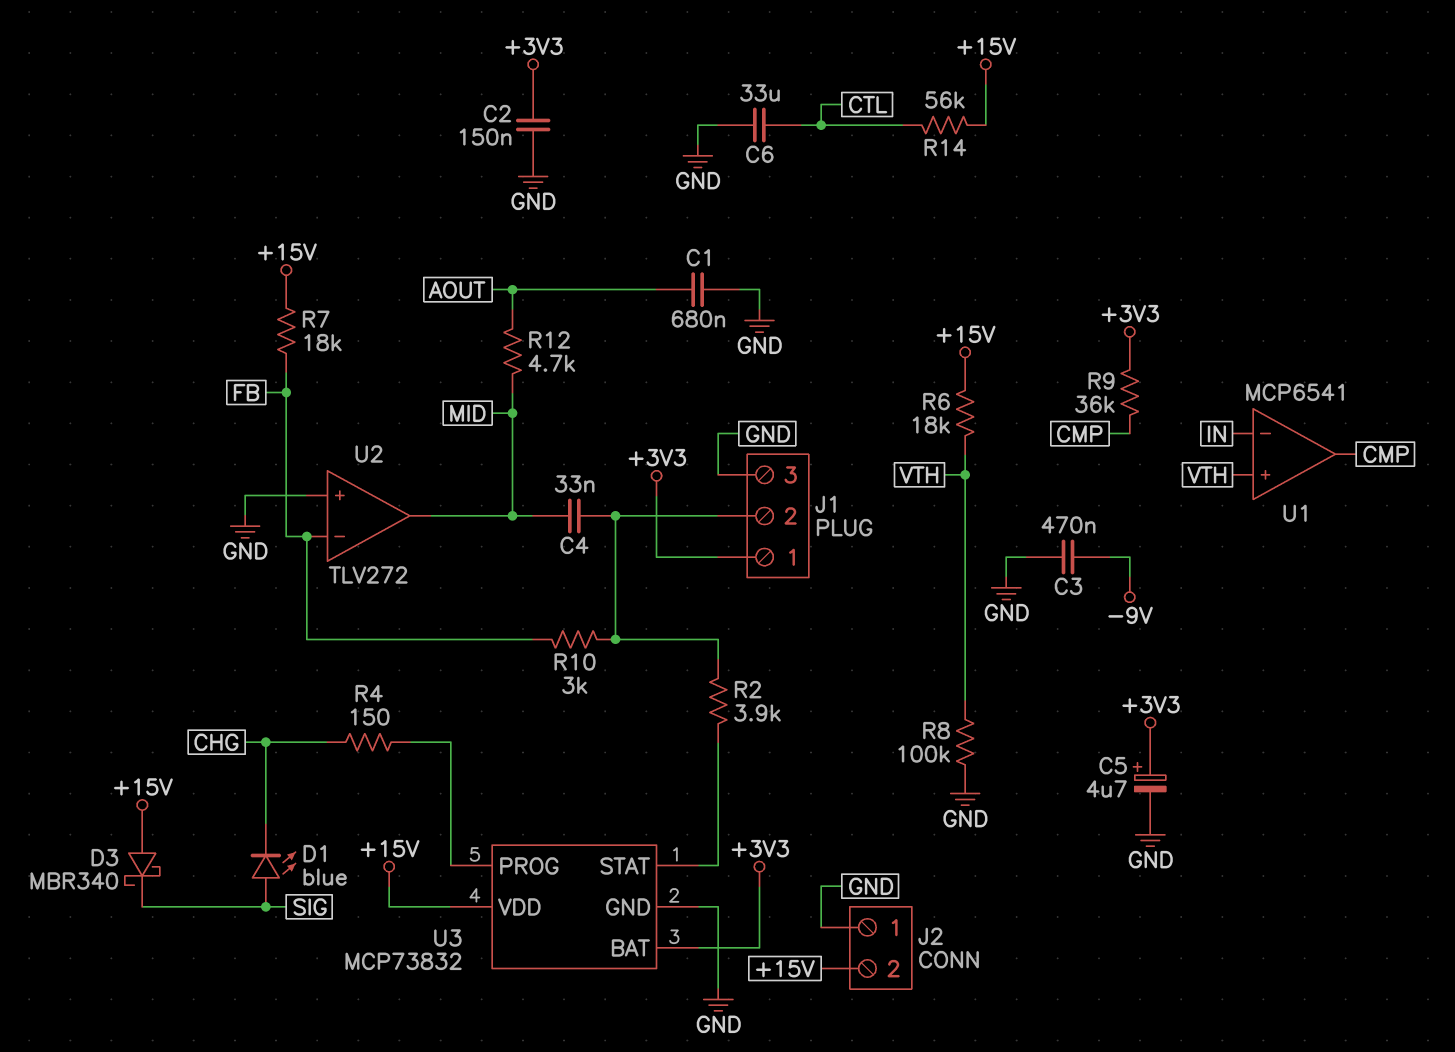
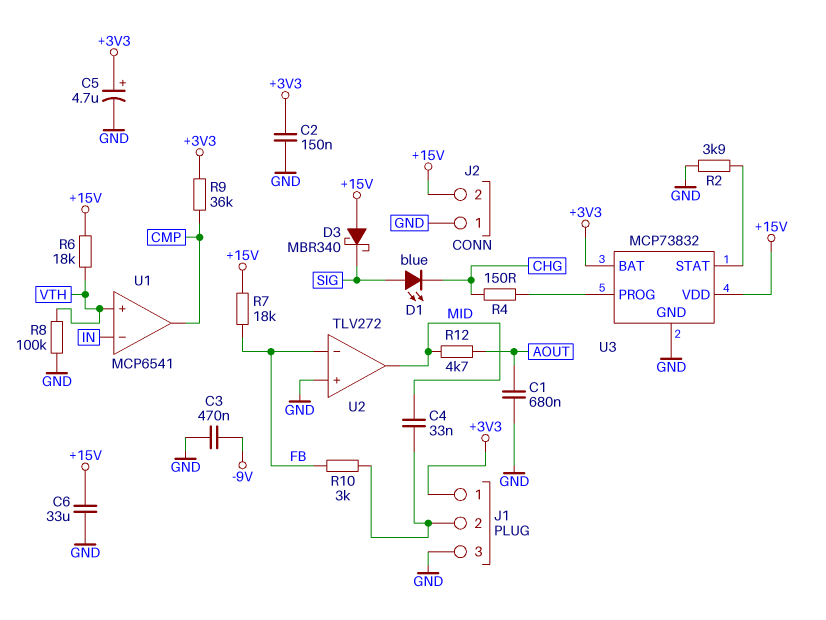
C6: 33uF (CTL, GND) -> 33uF (+15V, GND)
R2: 3.9k (J1/2, U3/STAT) -> 3.9k (GND, U3/STAT)
R14: 56k (+15V, CTL) -> none

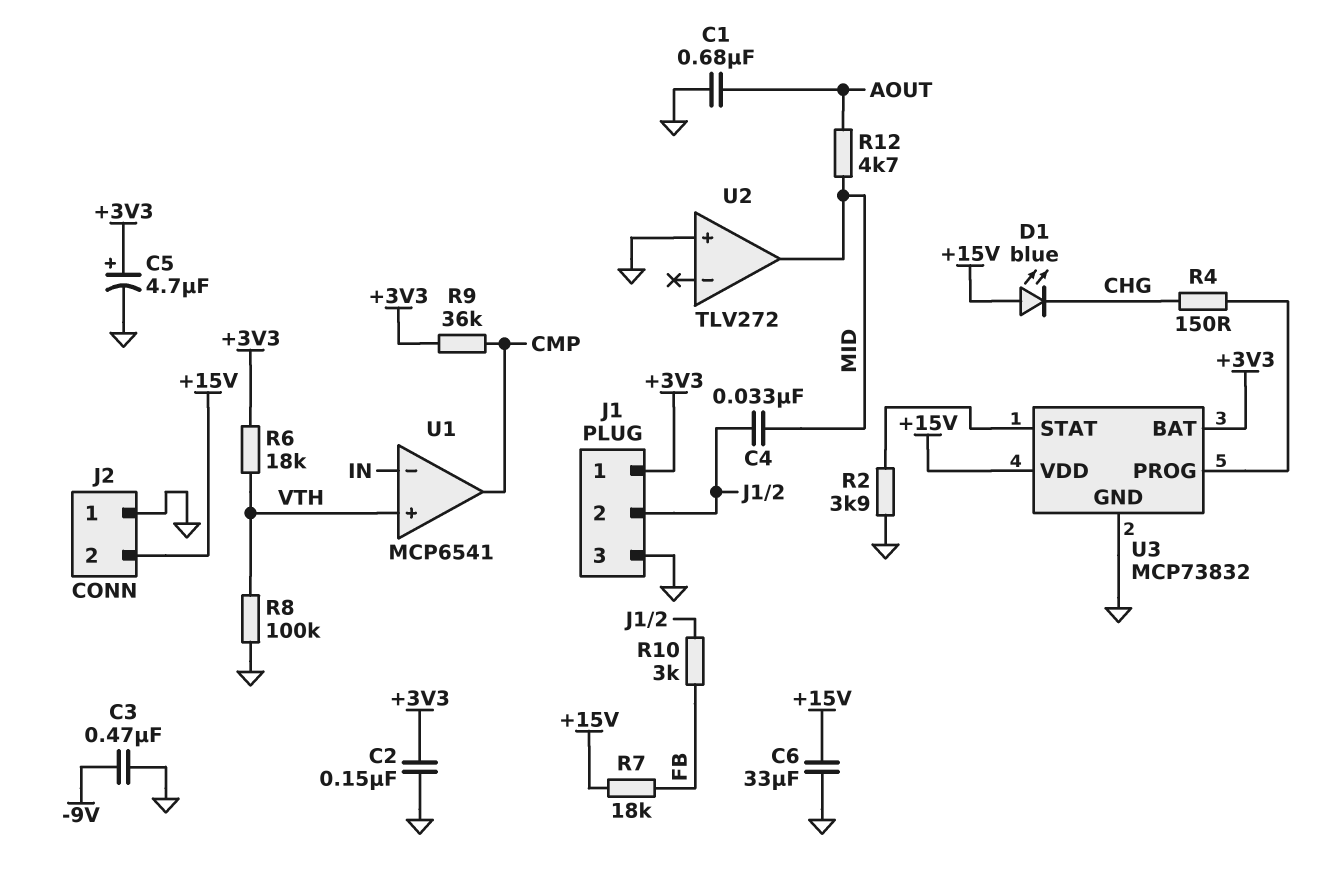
D1: LED blue (A SIG, K CHG) -> LED blue (A +15V, K CHG)
D3: schottky MBR340 (A +15V, K SIG) -> none
R6: 18k (+15V, VTH) -> 18k (+3V3, VTH)
U2 pin in-: FB -> none

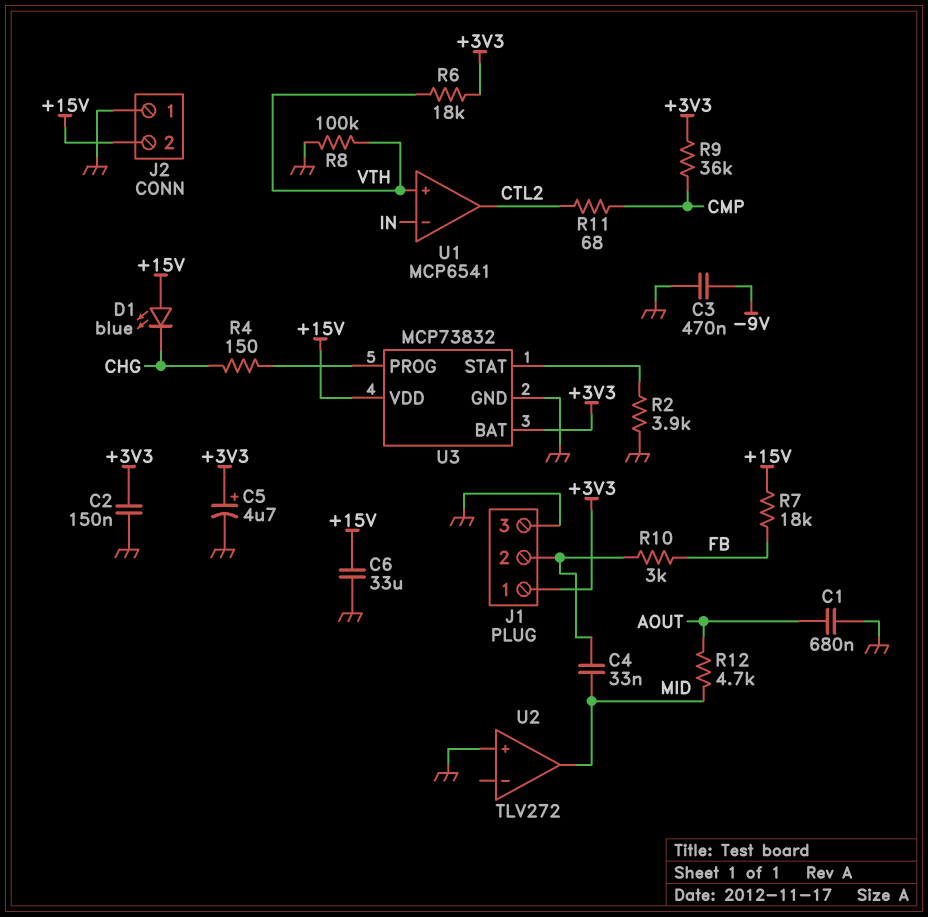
R11: none -> 68 (CMP, CTL2)
U1 pin out: CMP -> CTL2

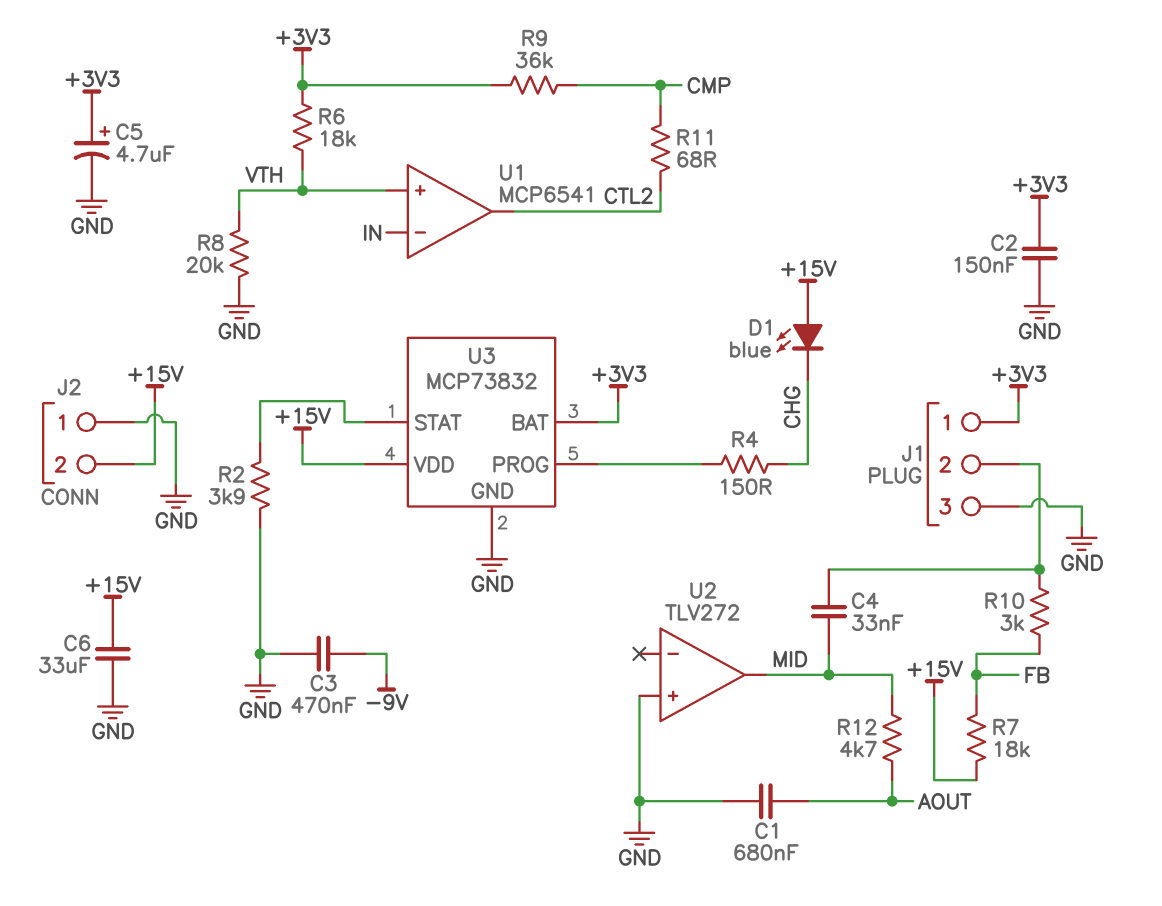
R8: 100k (GND, VTH) -> 20k (GND, VTH)

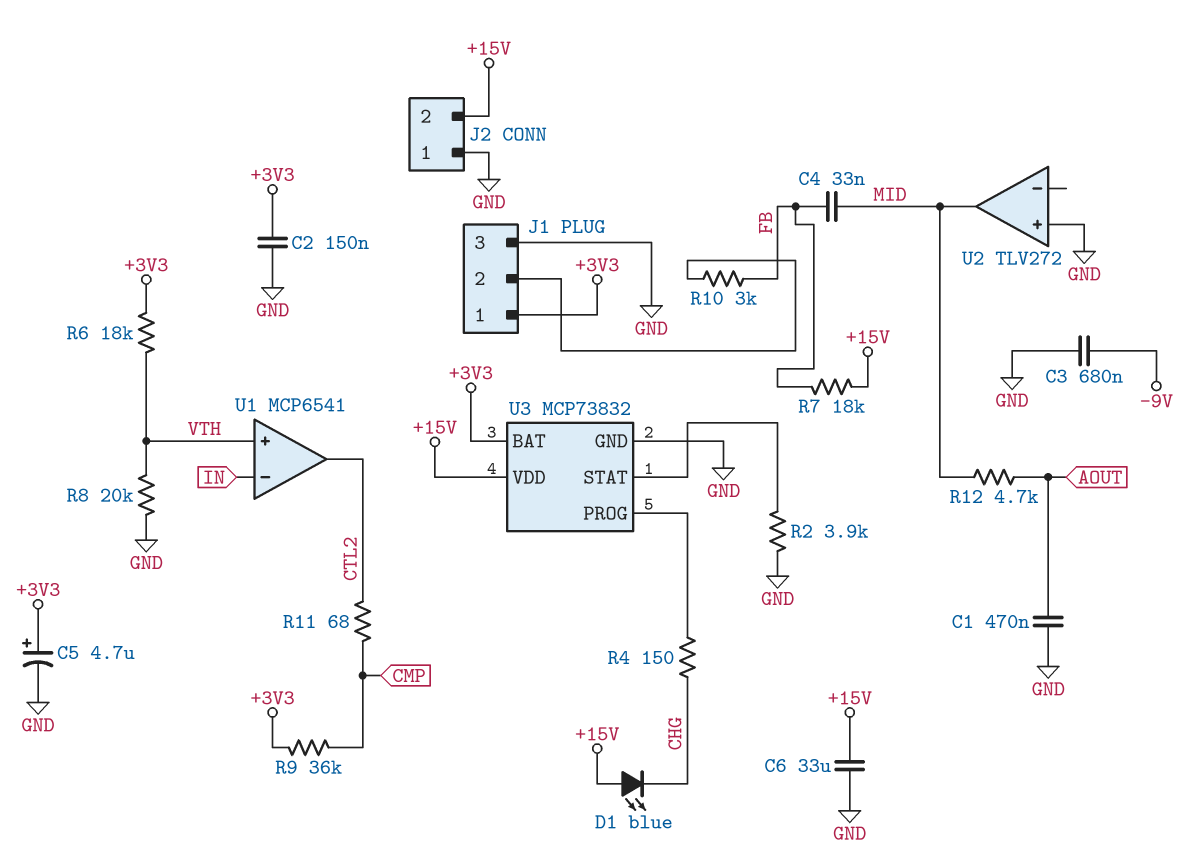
C1: 680nF (AOUT, GND) -> 470nF (AOUT, GND)
C3: 470nF (-9V, GND) -> 680nF (-9V, GND)
C4: 33nF (J1/2, MID) -> 33nF (FB, MID)

